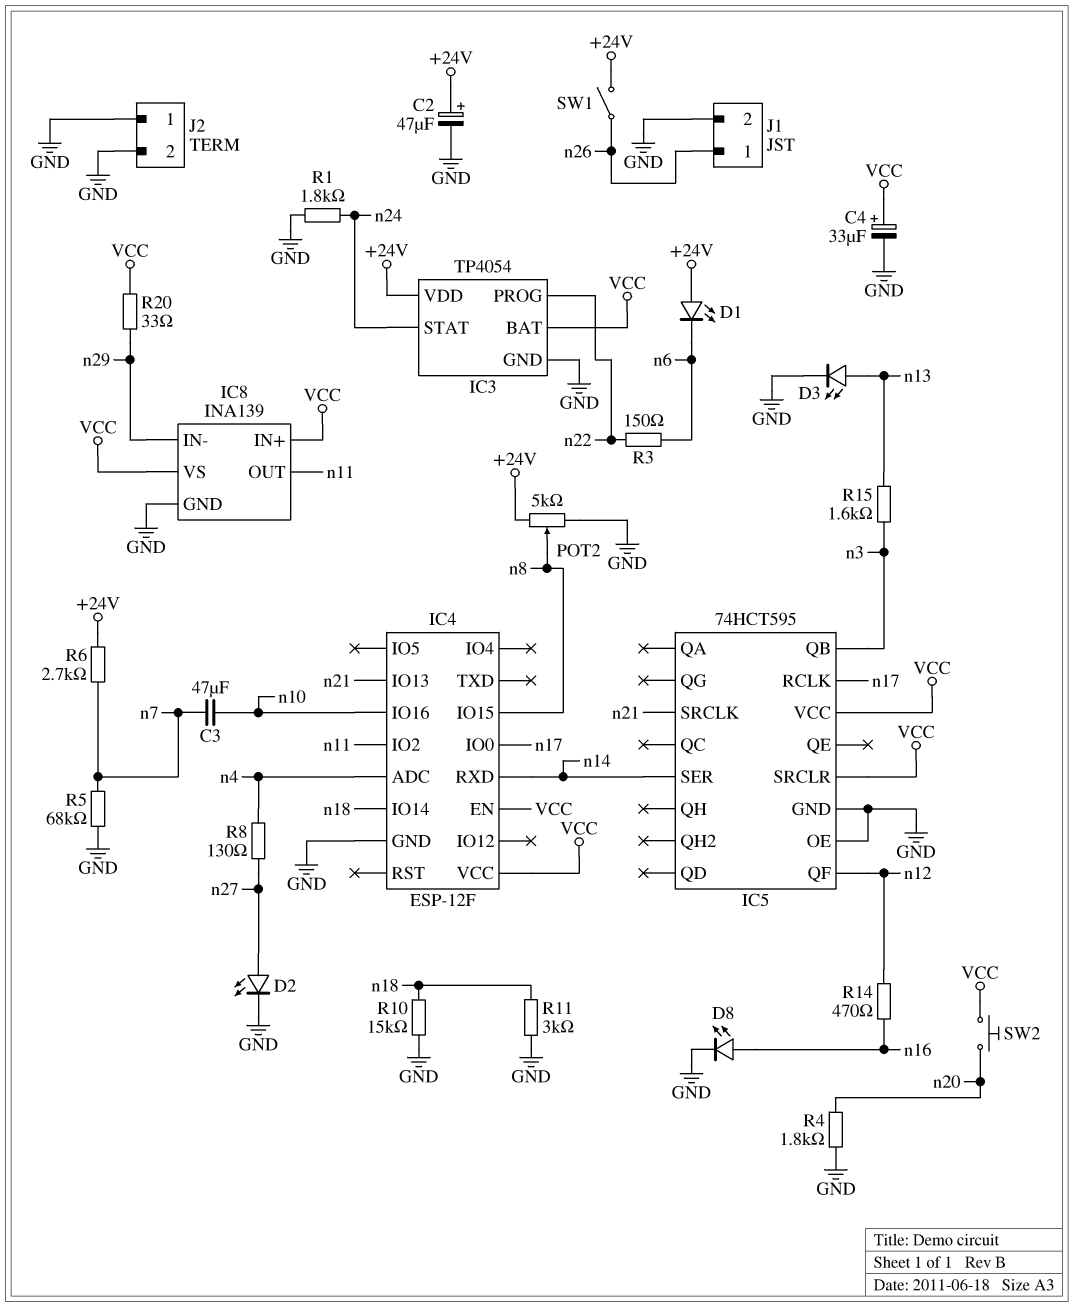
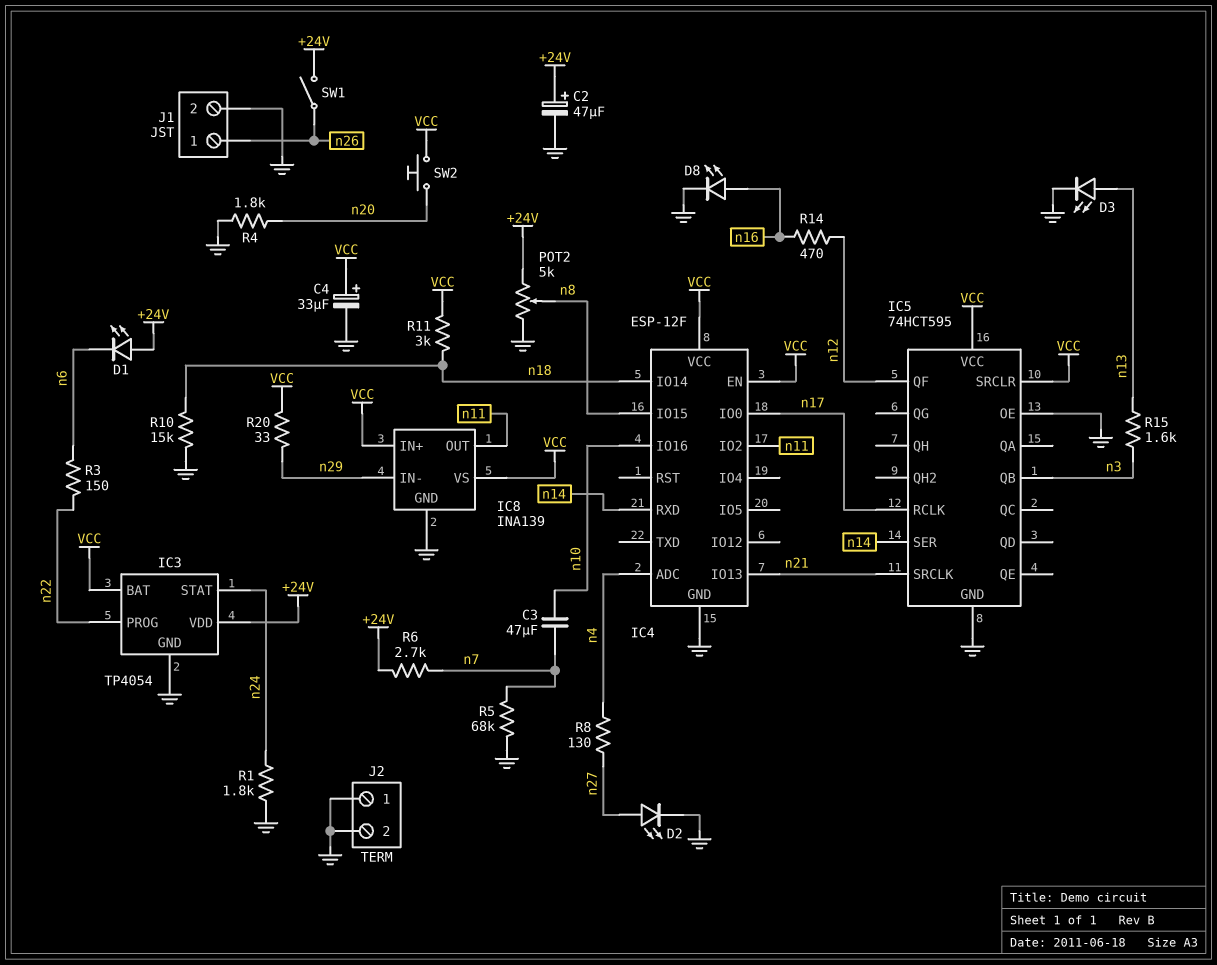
R11: 3k (GND, n18) -> 3k (VCC, n18)

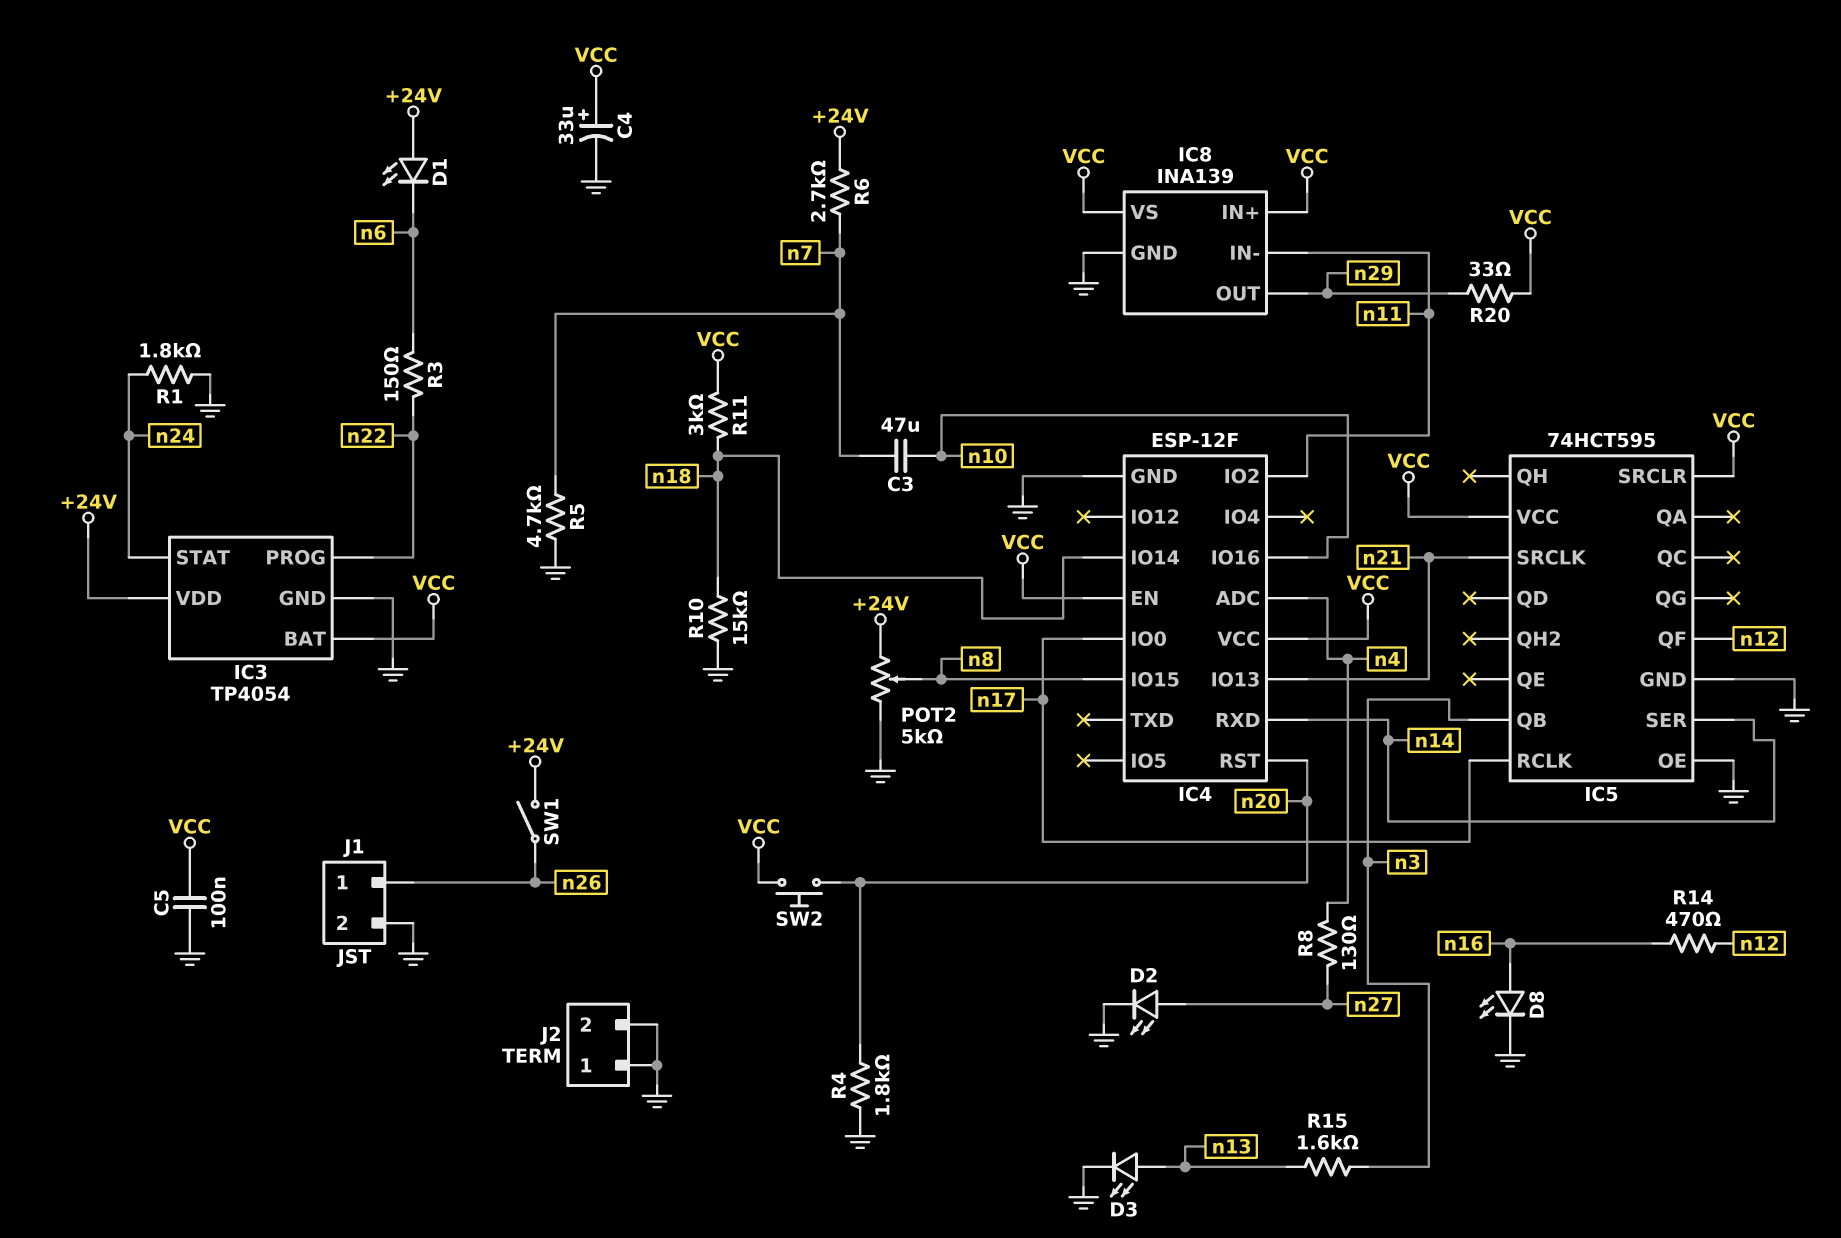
C2: 47uF (plus +24V, minus GND) -> none
C5: none -> 100nF (GND, VCC)
IC4 pin RST: none -> n20
IC8 pin IN-: n29 -> n11
IC8 pin OUT: n11 -> n29
R5: 68k (GND, n7) -> 4.7k (GND, n7)

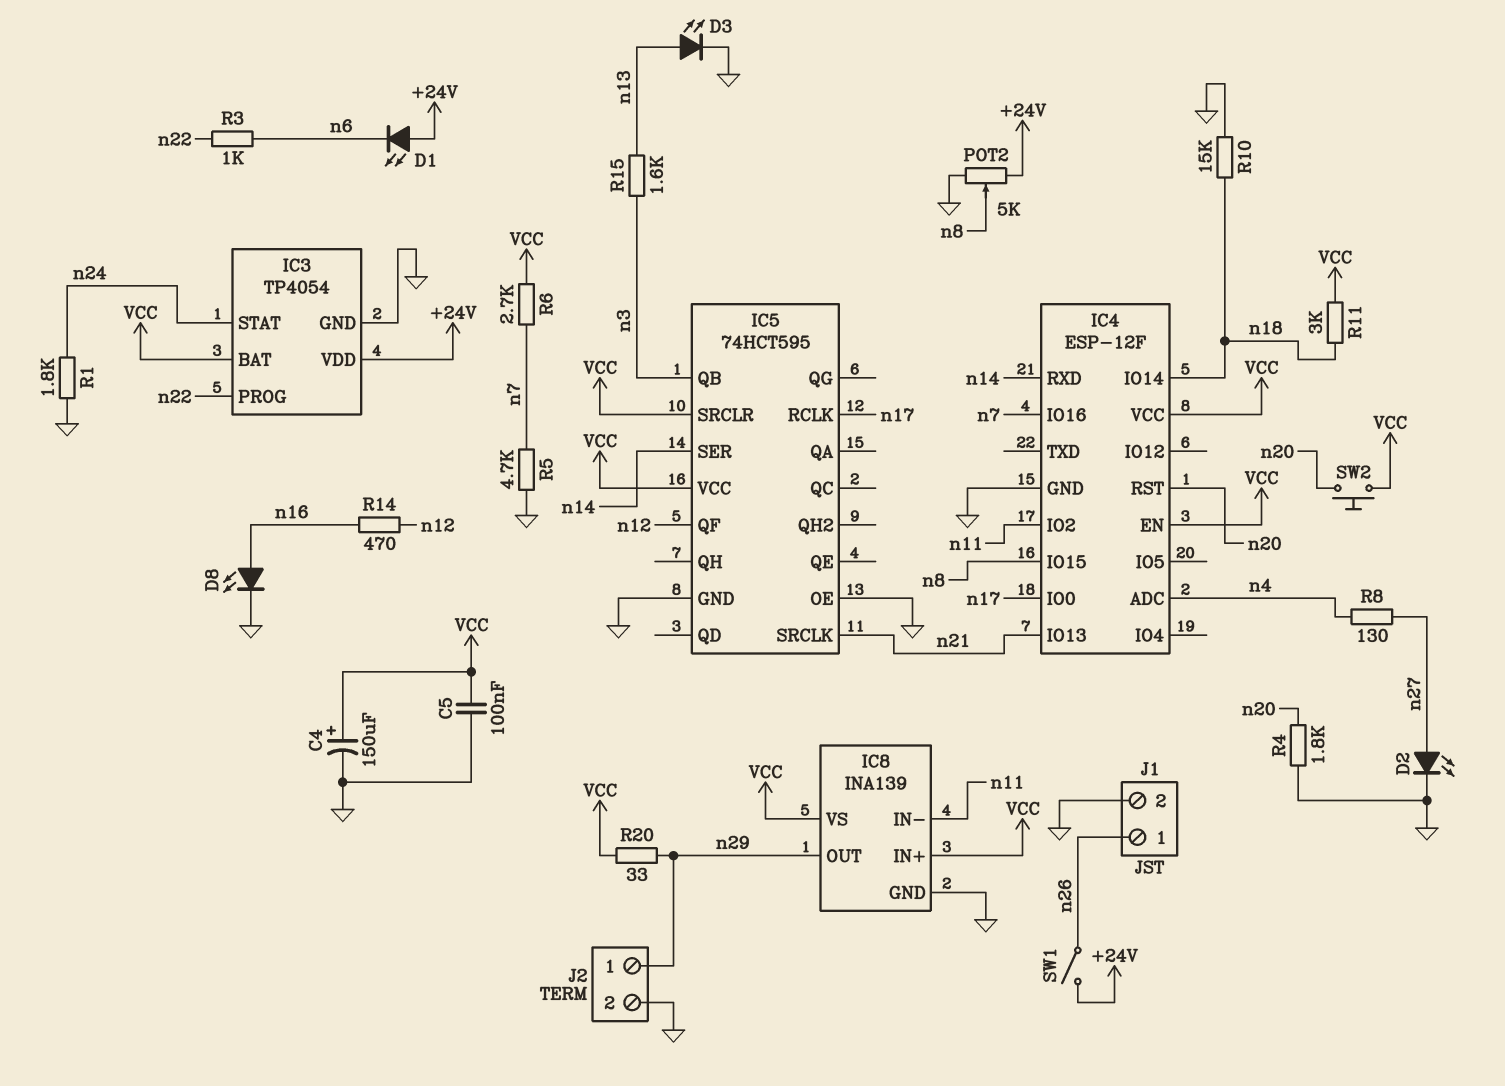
C3: 47uF (n7, n10) -> none
C4: 33uF (plus VCC, minus GND) -> 150uF (plus VCC, minus GND)
IC4 pin IO16: n10 -> n7
J2 pin 1: GND -> n29
R3: 150 (n6, n22) -> 1k (n6, n22)
R6: 2.7k (+24V, n7) -> 2.7k (VCC, n7)

